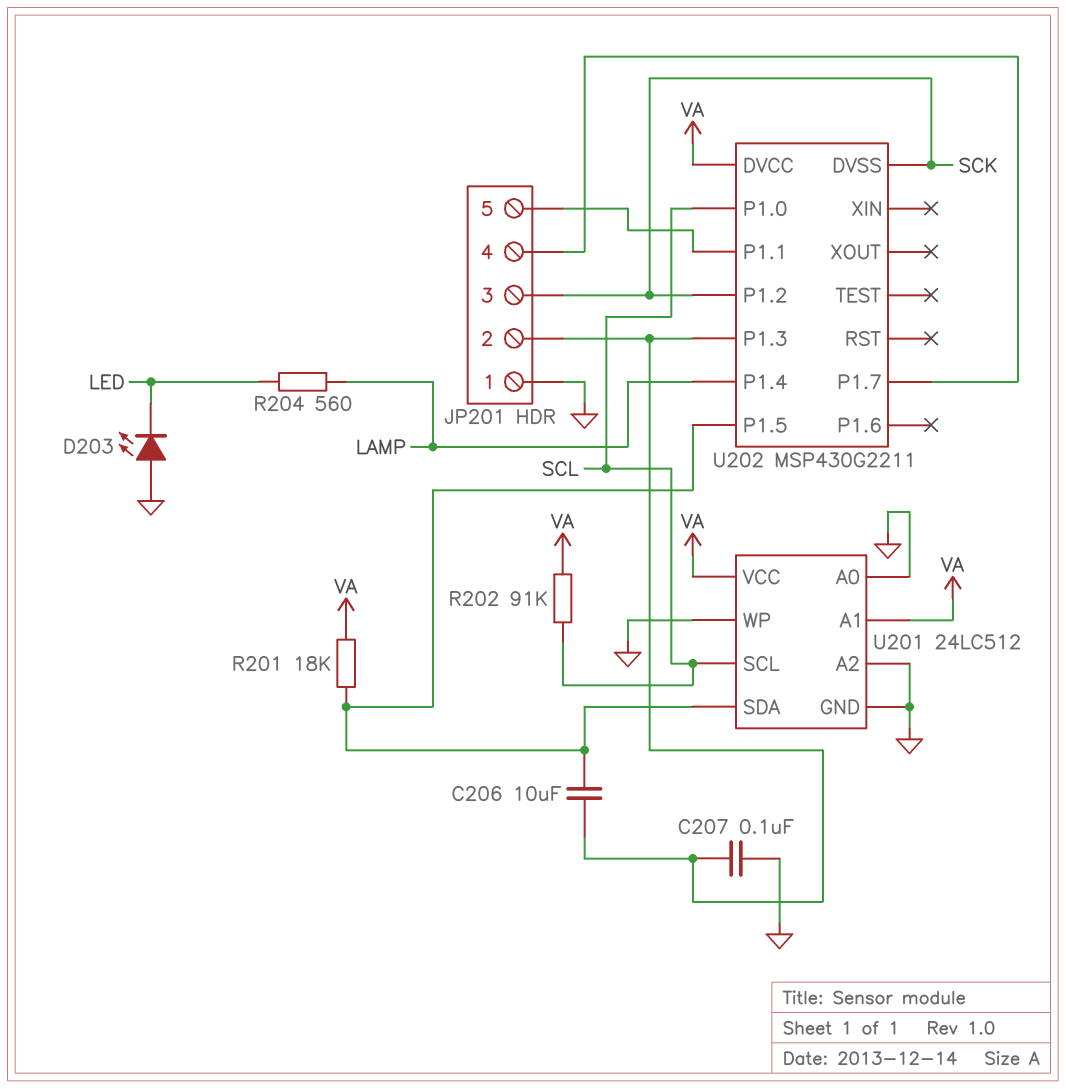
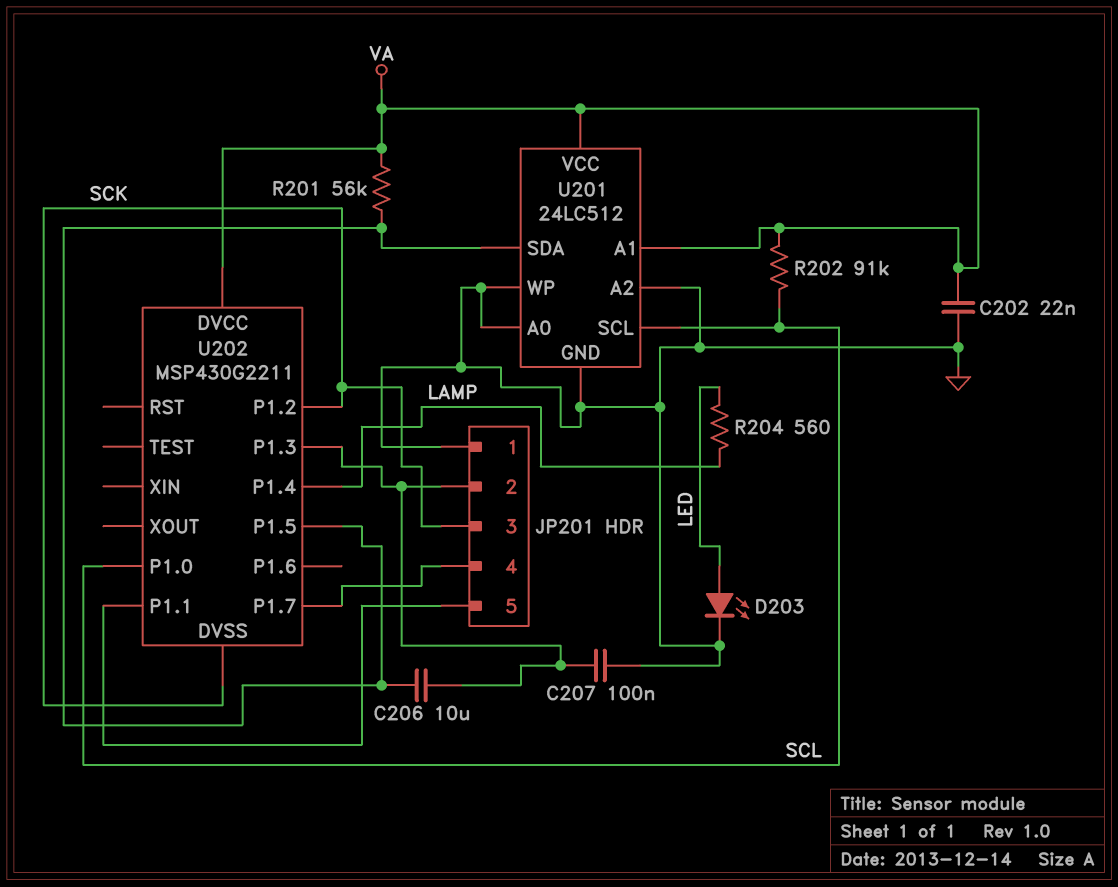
C202: none -> 22nF (GND, VA)
D203: LED (A GND, K LED) -> LED (A LED, K GND)
R201: 18k (U201/SDA, VA) -> 56k (U201/SDA, VA)

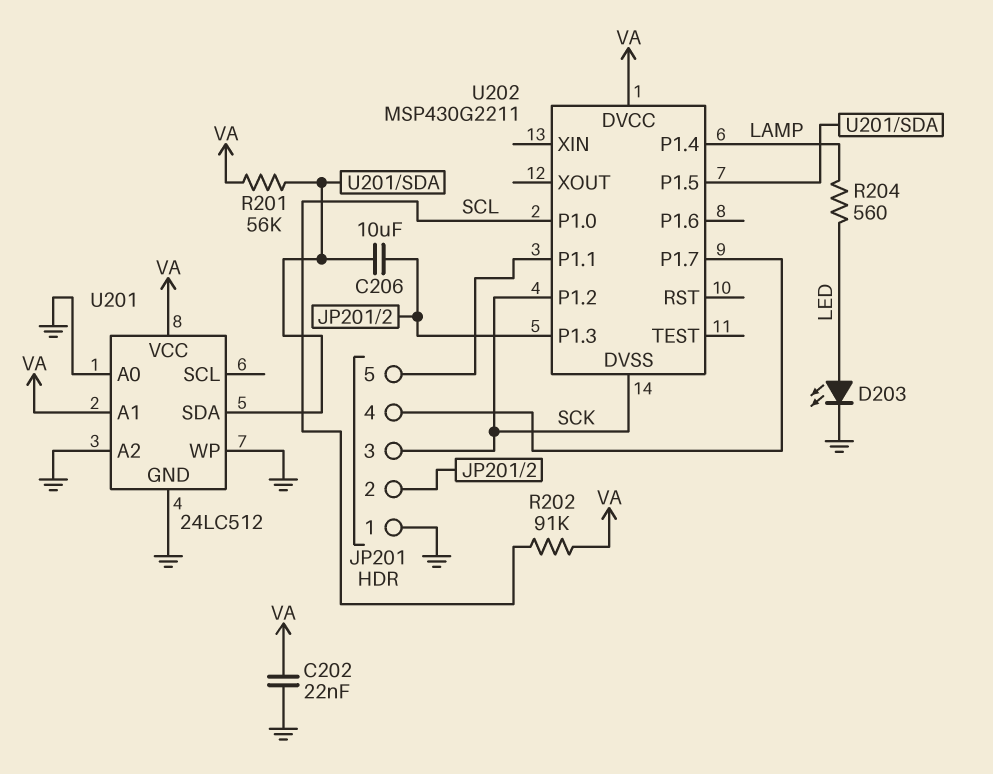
C207: 100nF (GND, JP201/2) -> none
U201 pin SCL: SCL -> none

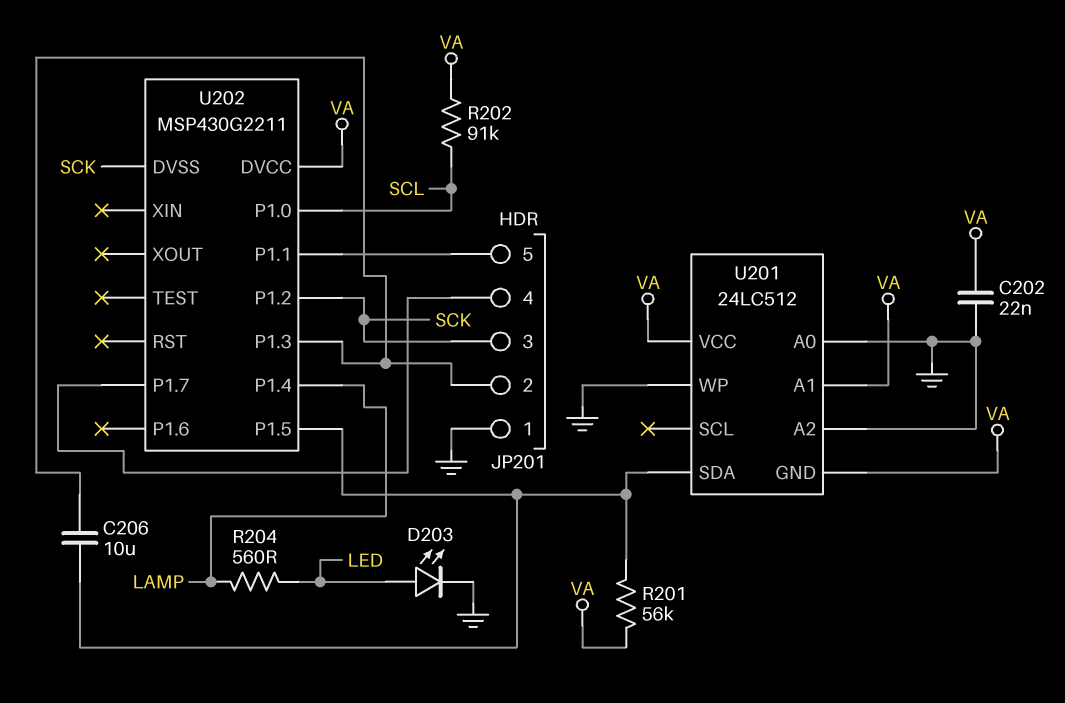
U201 pin GND: GND -> VA

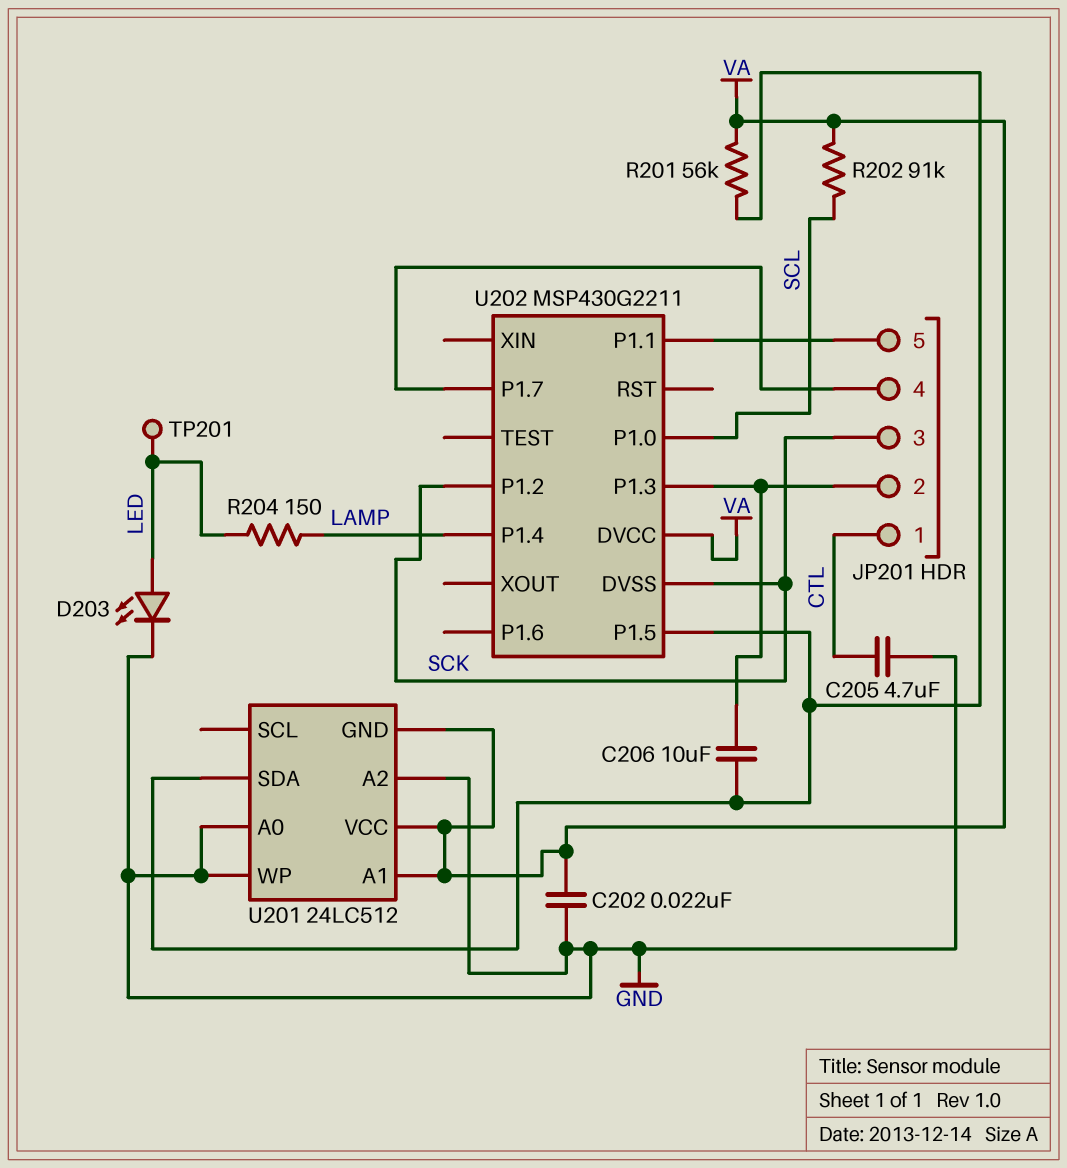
C205: none -> 4.7uF (CTL, GND)
JP201 pin 1: GND -> CTL
R204: 560 (LAMP, LED) -> 150 (LAMP, LED)
TP201: none -> test point (LED)

